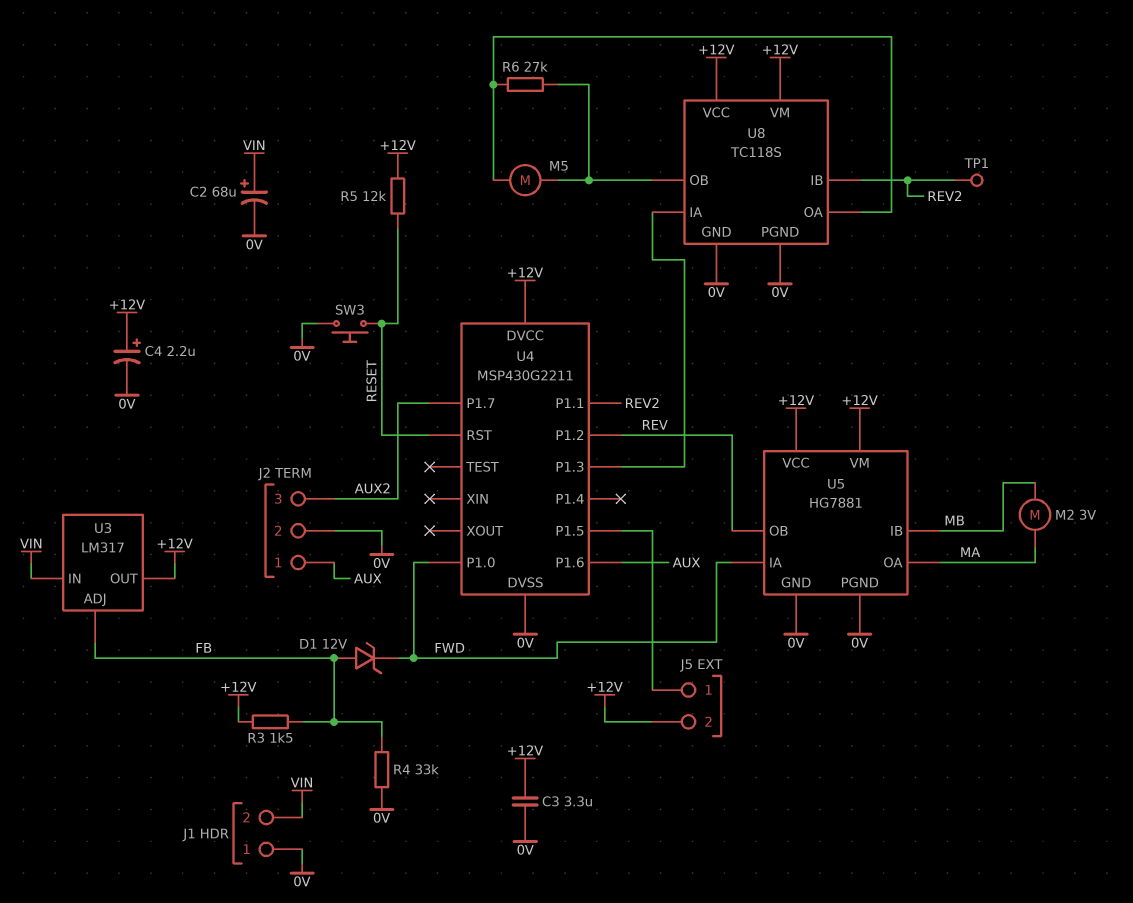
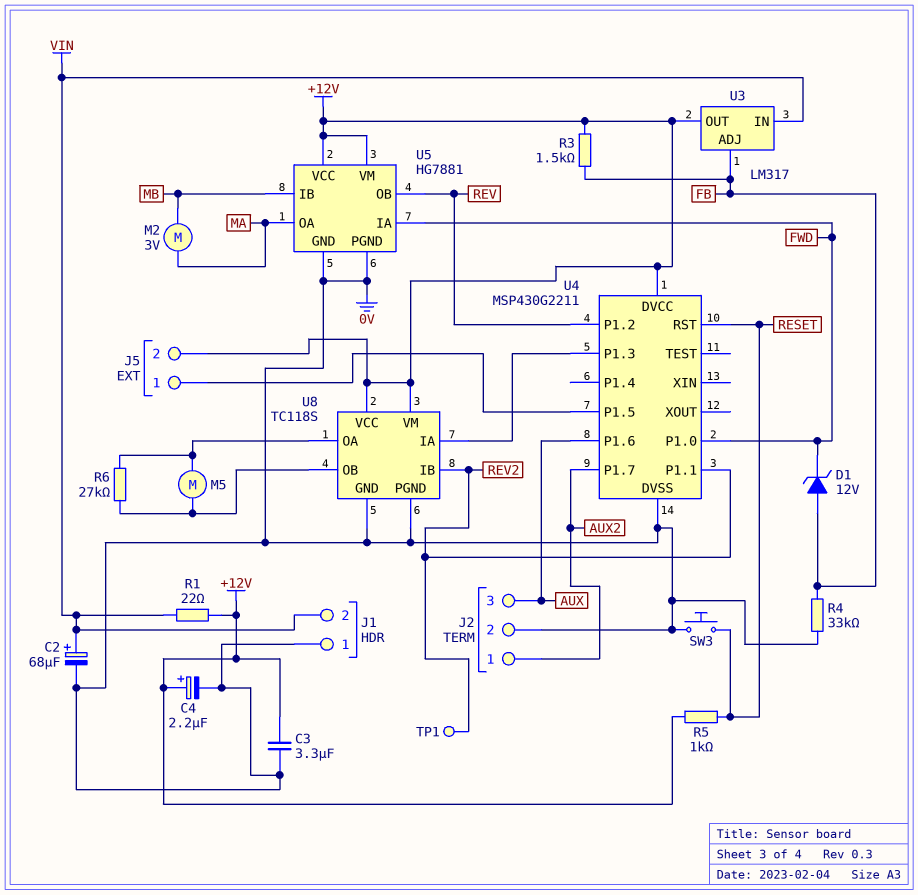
J2 pin 1: AUX -> AUX2
J2 pin 3: AUX2 -> AUX
R1: none -> 22 (+12V, VIN)
R5: 12k (+12V, RESET) -> 1k (+12V, RESET)

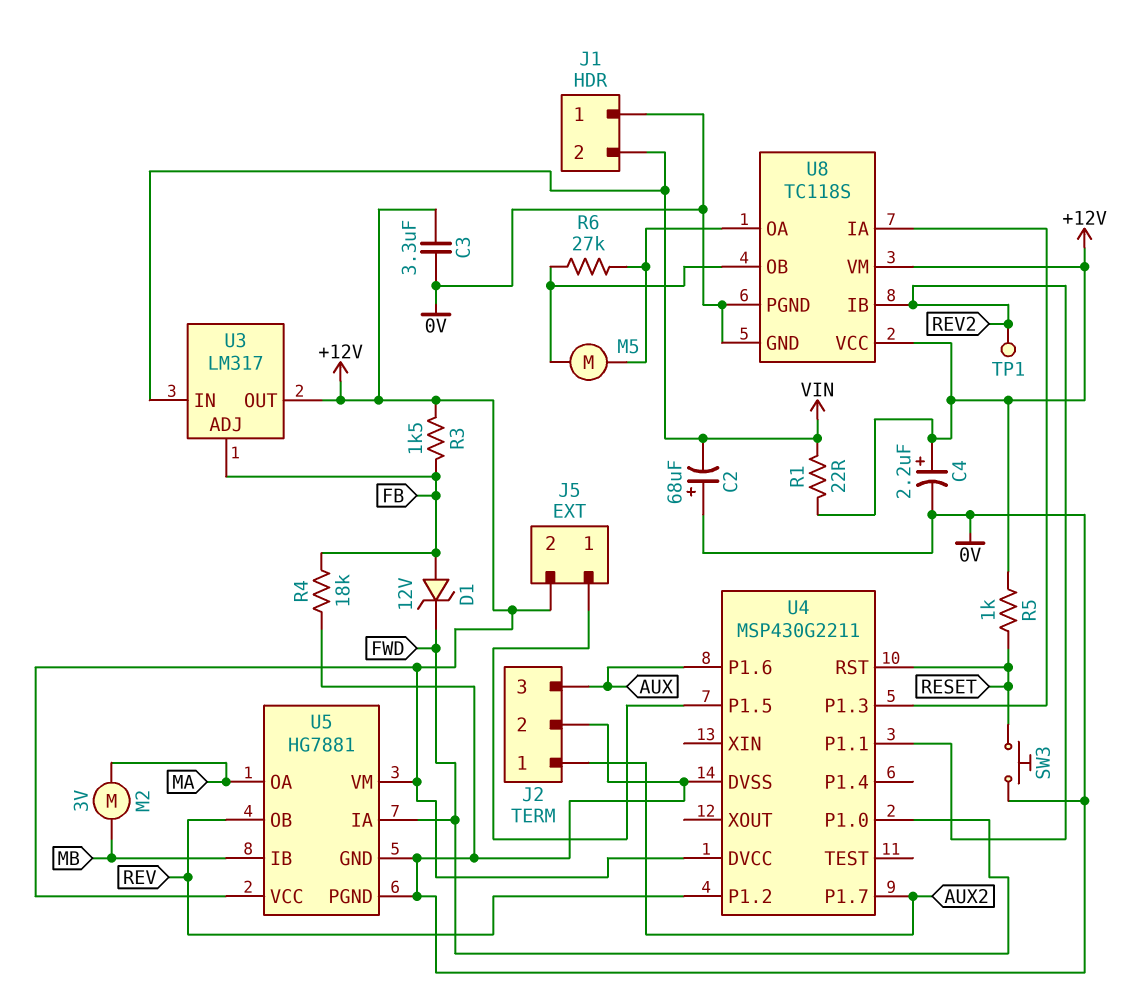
C2: 68uF (plus VIN, minus 0V) -> 68uF (plus 0V, minus VIN)
R4: 33k (0V, FB) -> 18k (0V, FB)

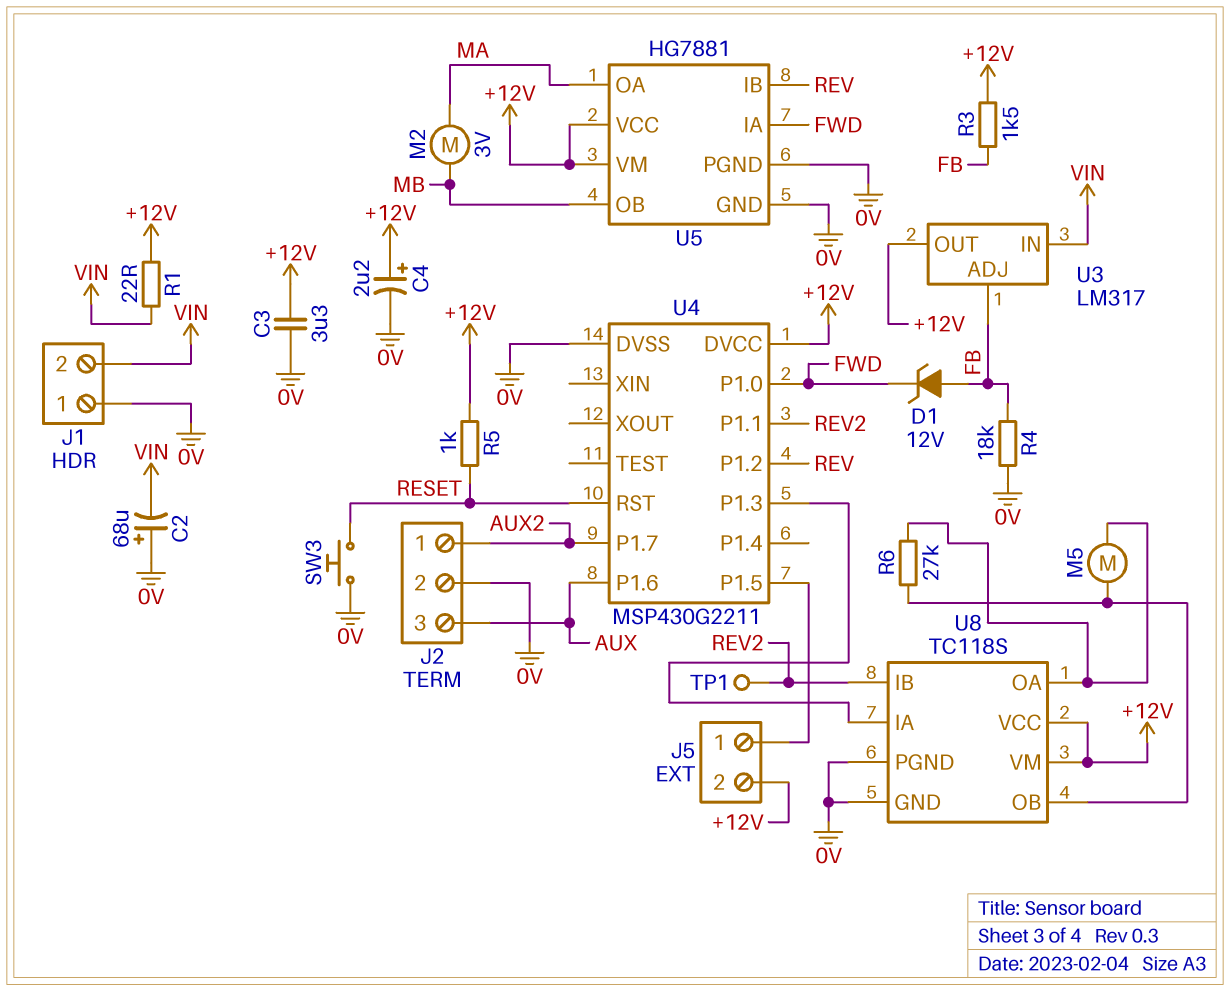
U5 pin IB: MB -> REV
U5 pin OB: REV -> MB

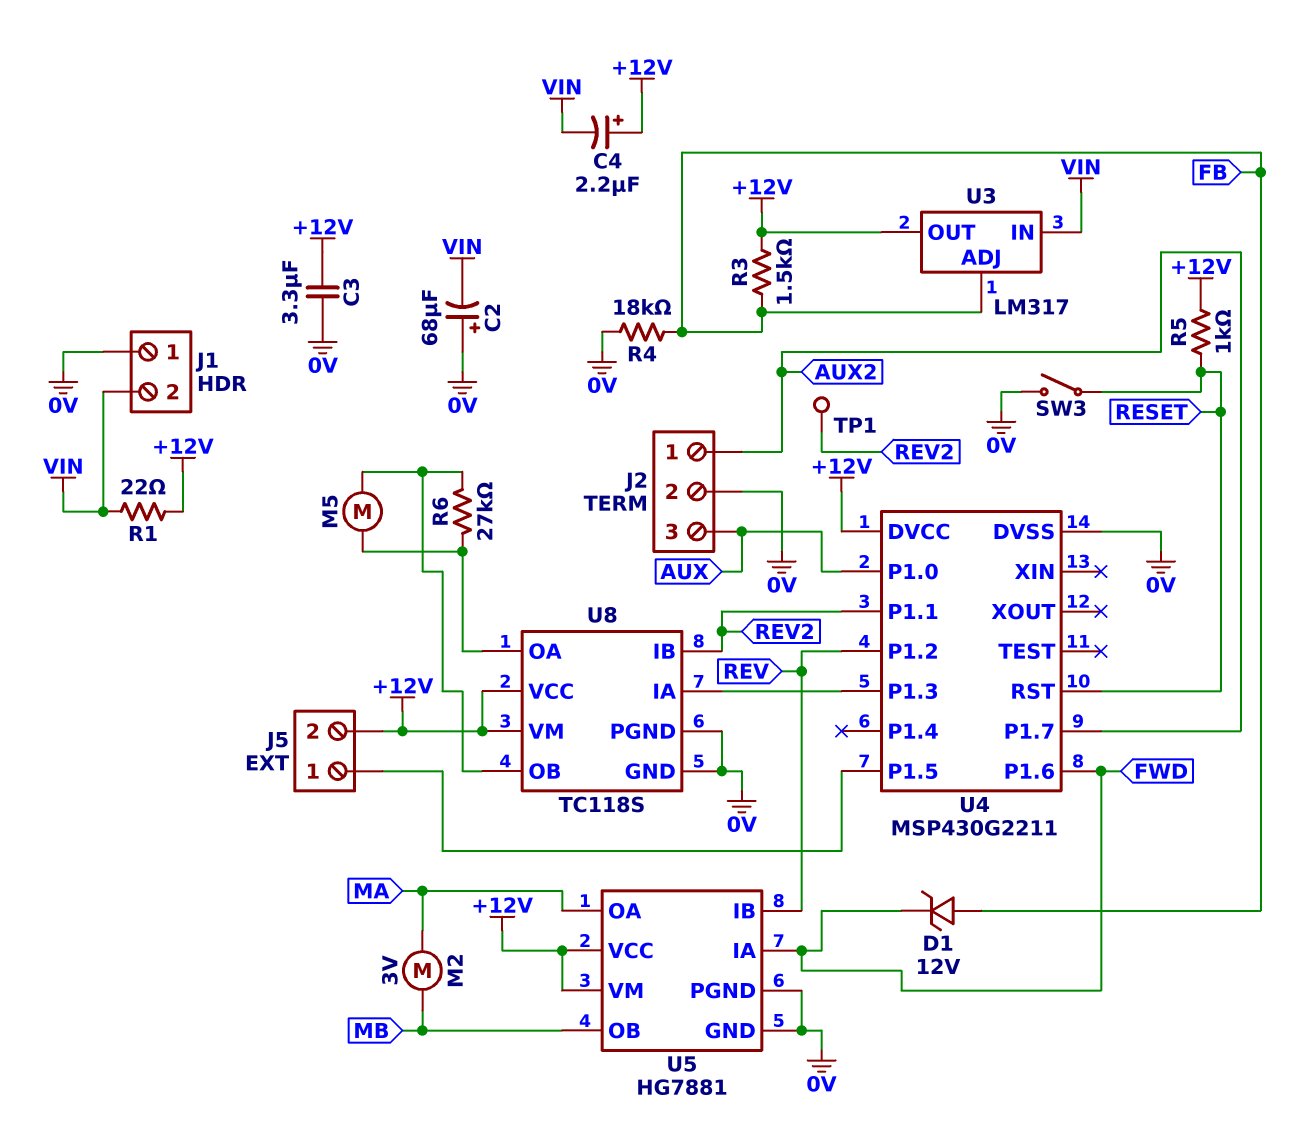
C4: 2.2uF (plus +12V, minus 0V) -> 2.2uF (plus +12V, minus VIN)
SW3: button (0V, RESET) -> switch (0V, RESET)
U4 pin P1.0: FWD -> AUX
U4 pin P1.6: AUX -> FWD

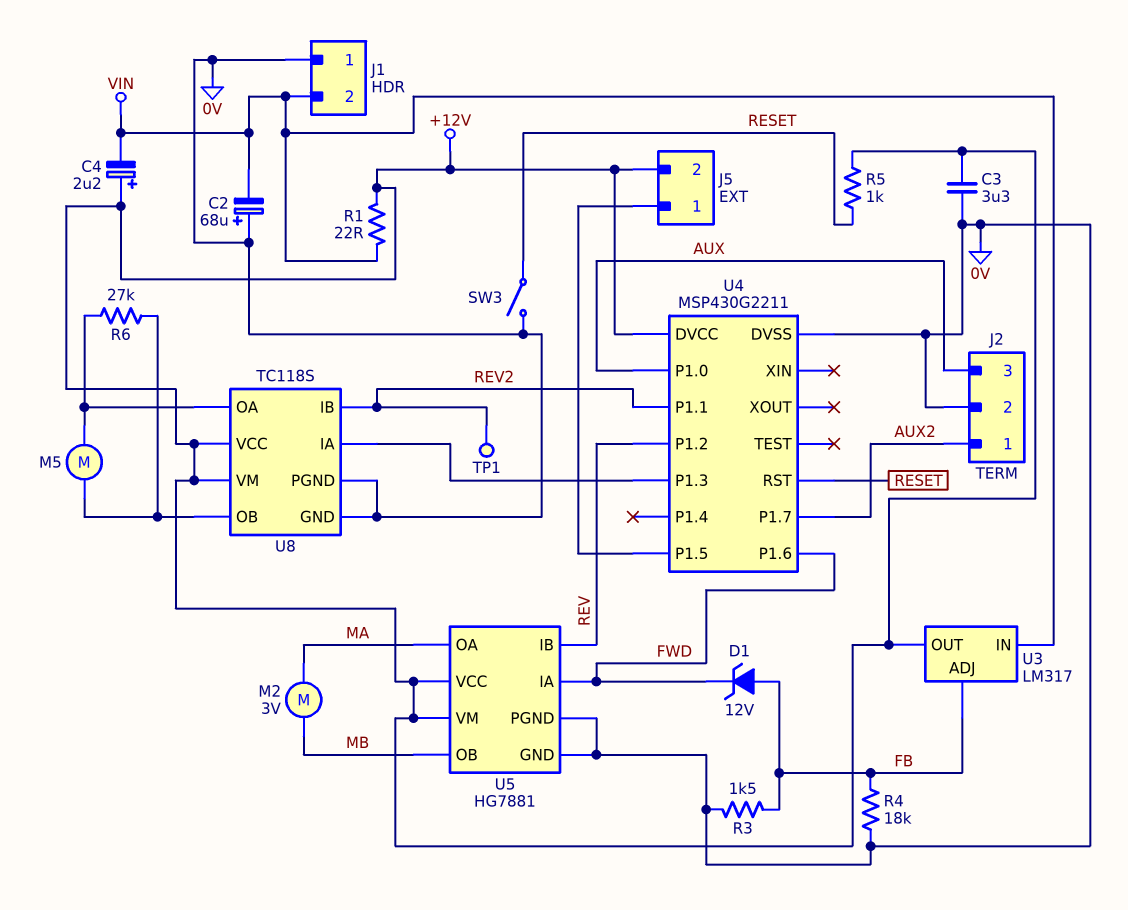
R3: 1.5k (+12V, FB) -> 1.5k (0V, FB)

